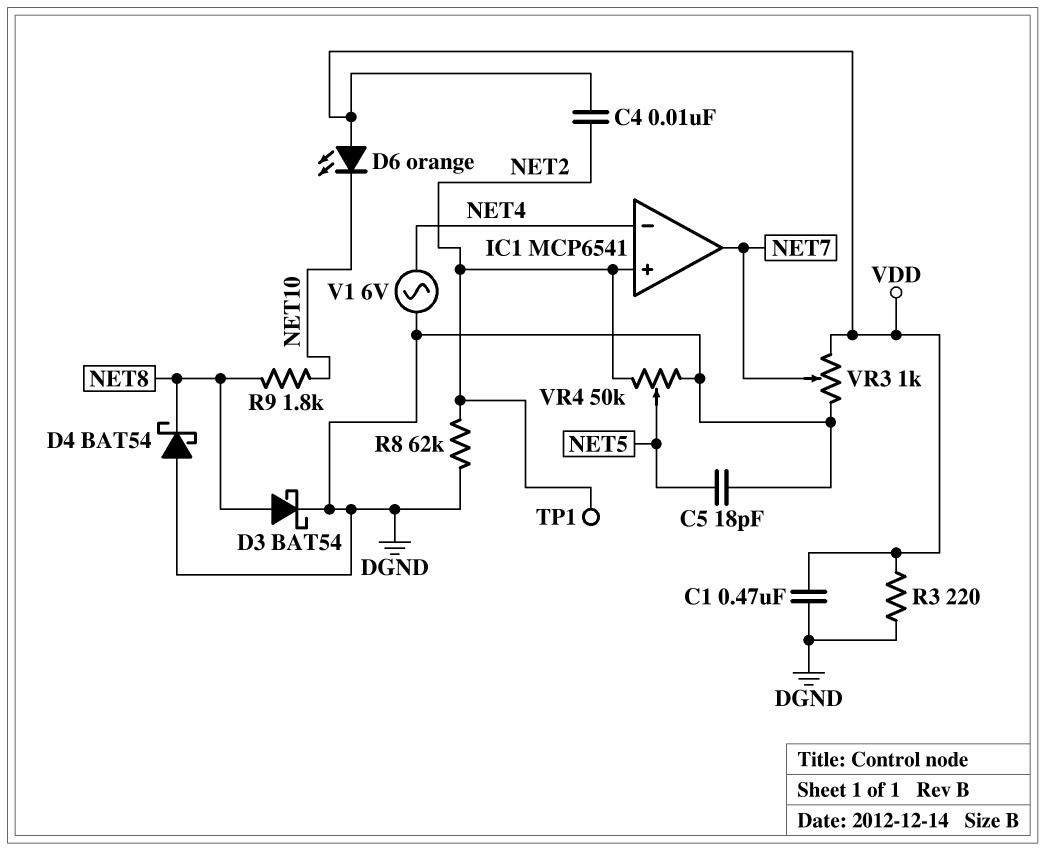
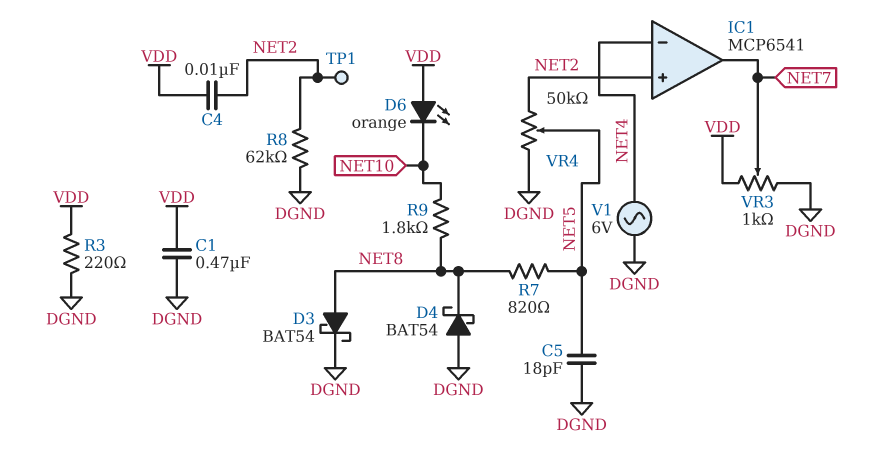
R7: none -> 820 (NET5, NET8)

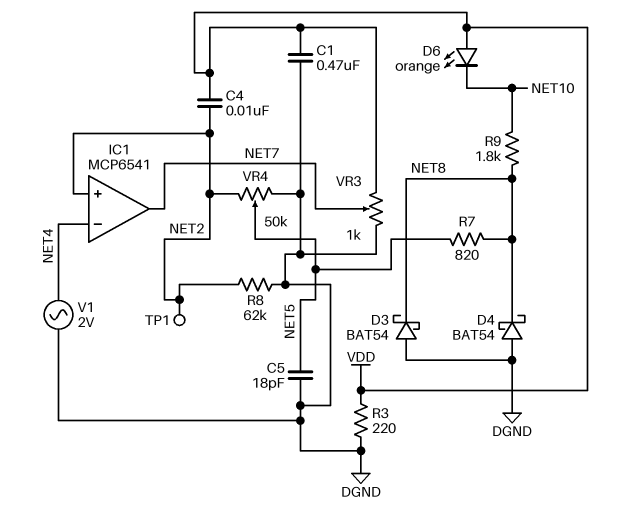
D3: schottky BAT54 (A NET8, K DGND) -> schottky BAT54 (A DGND, K NET8)
V1: AC 6V (DGND, NET4) -> AC 2V (DGND, NET4)

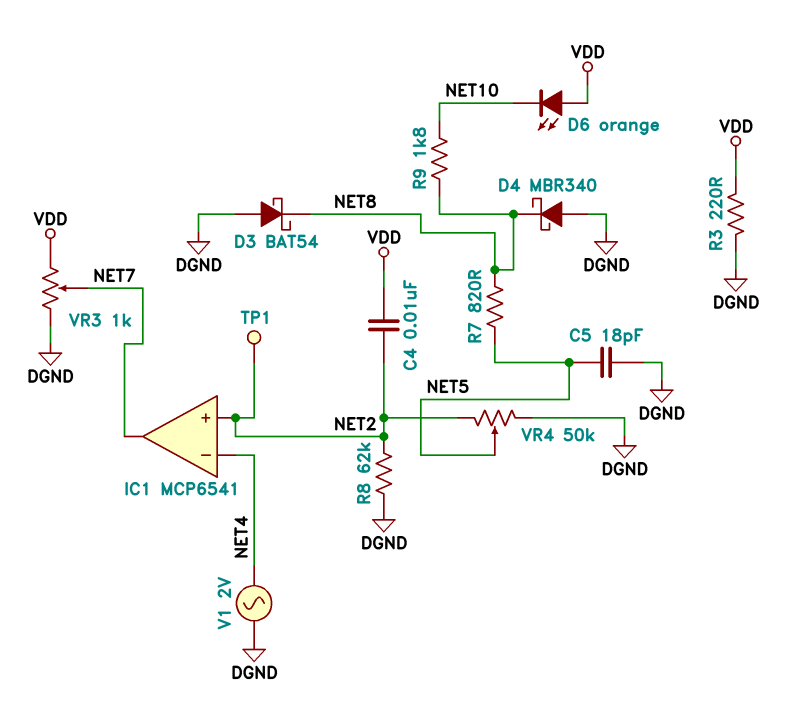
C1: 470nF (DGND, VDD) -> none
D4: schottky BAT54 (A DGND, K NET8) -> schottky MBR340 (A DGND, K NET8)

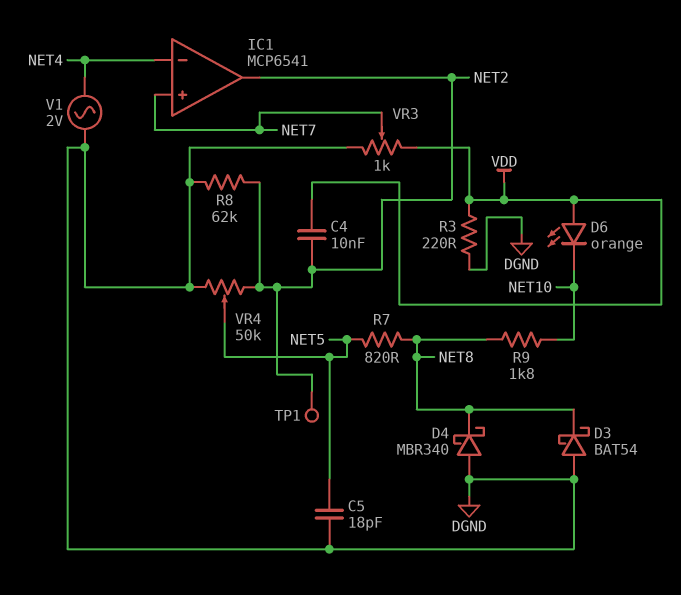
IC1 pin in+: NET2 -> NET7
IC1 pin out: NET7 -> NET2

